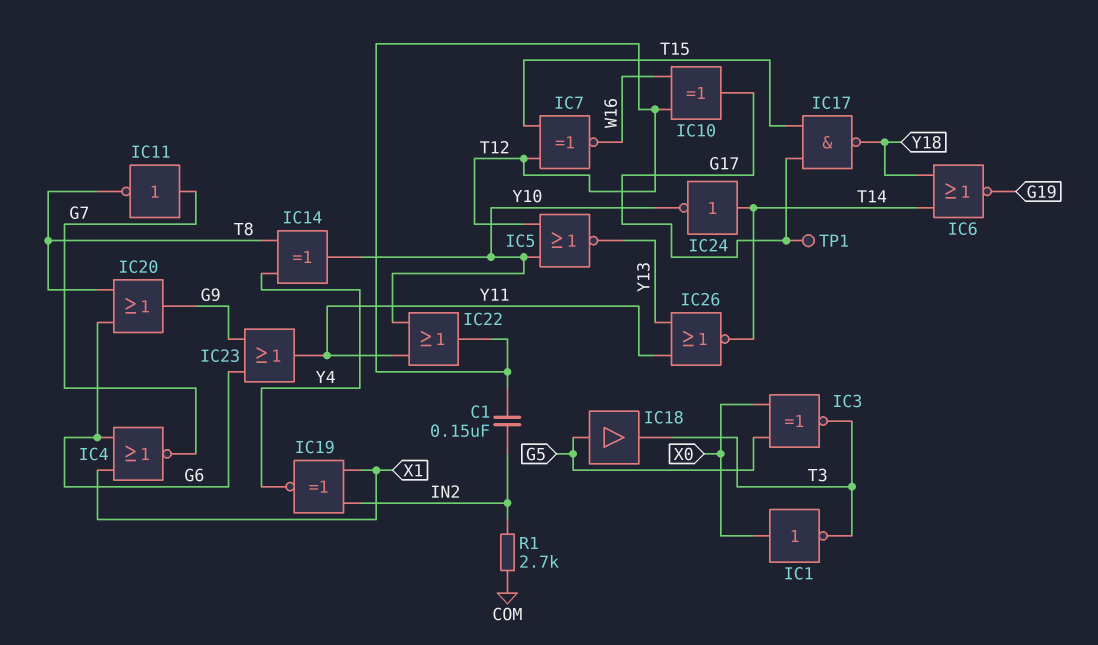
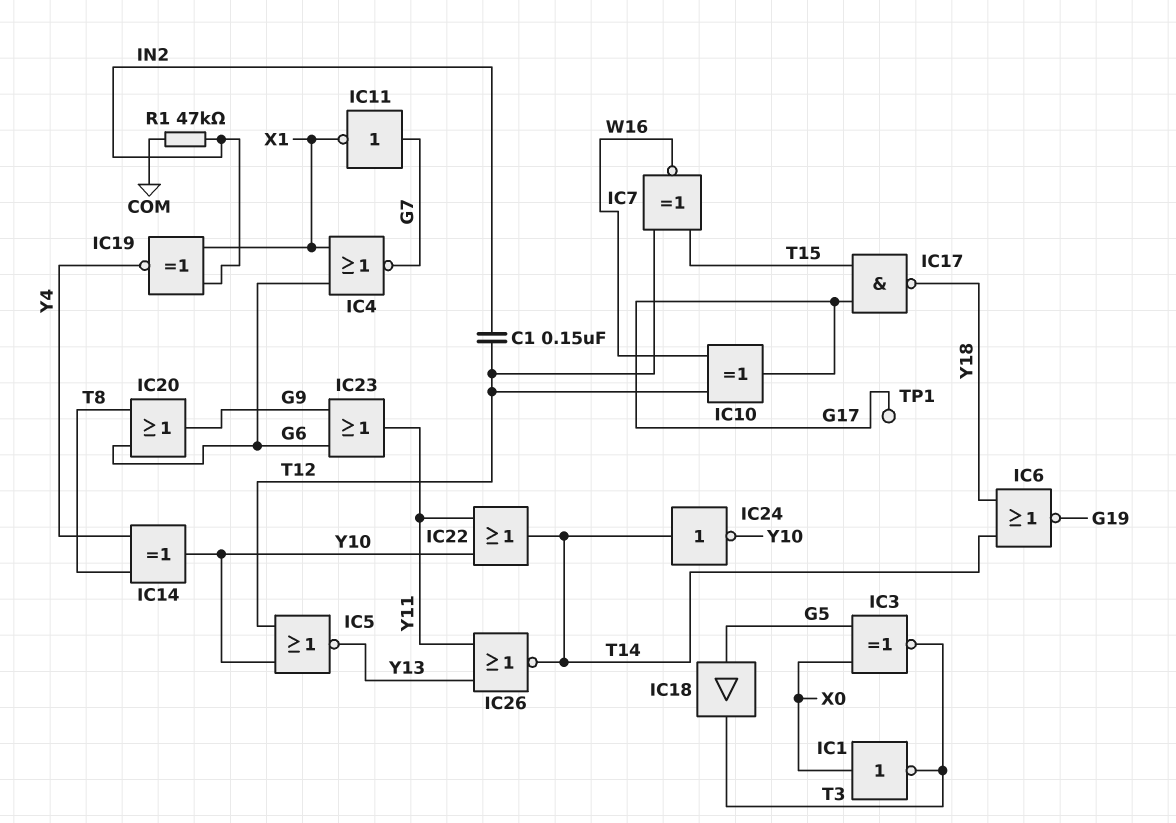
IC11: NOT (in G7, out T8) -> NOT (in G7, out X1)
IC22: OR (in Y10, in Y11, out T12) -> OR (in Y10, in Y11, out T14)
R1: 2.7k (COM, IN2) -> 47k (COM, IN2)

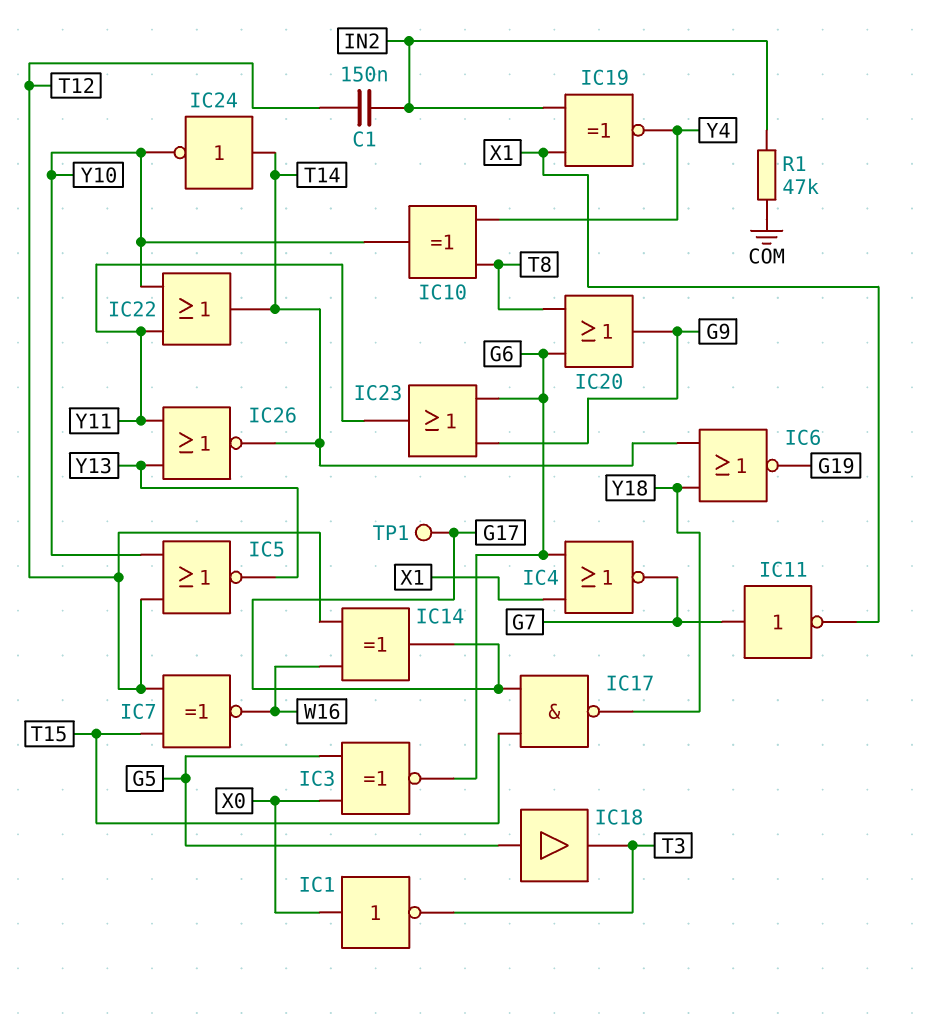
IC3: XNOR (in G5, in X0, out T3) -> XNOR (in G5, in X0, out G6)
IC10: XOR (in T12, in W16, out G17) -> XOR (in T8, in Y4, out Y10)
IC14: XOR (in T8, in Y4, out Y10) -> XOR (in T12, in W16, out G17)

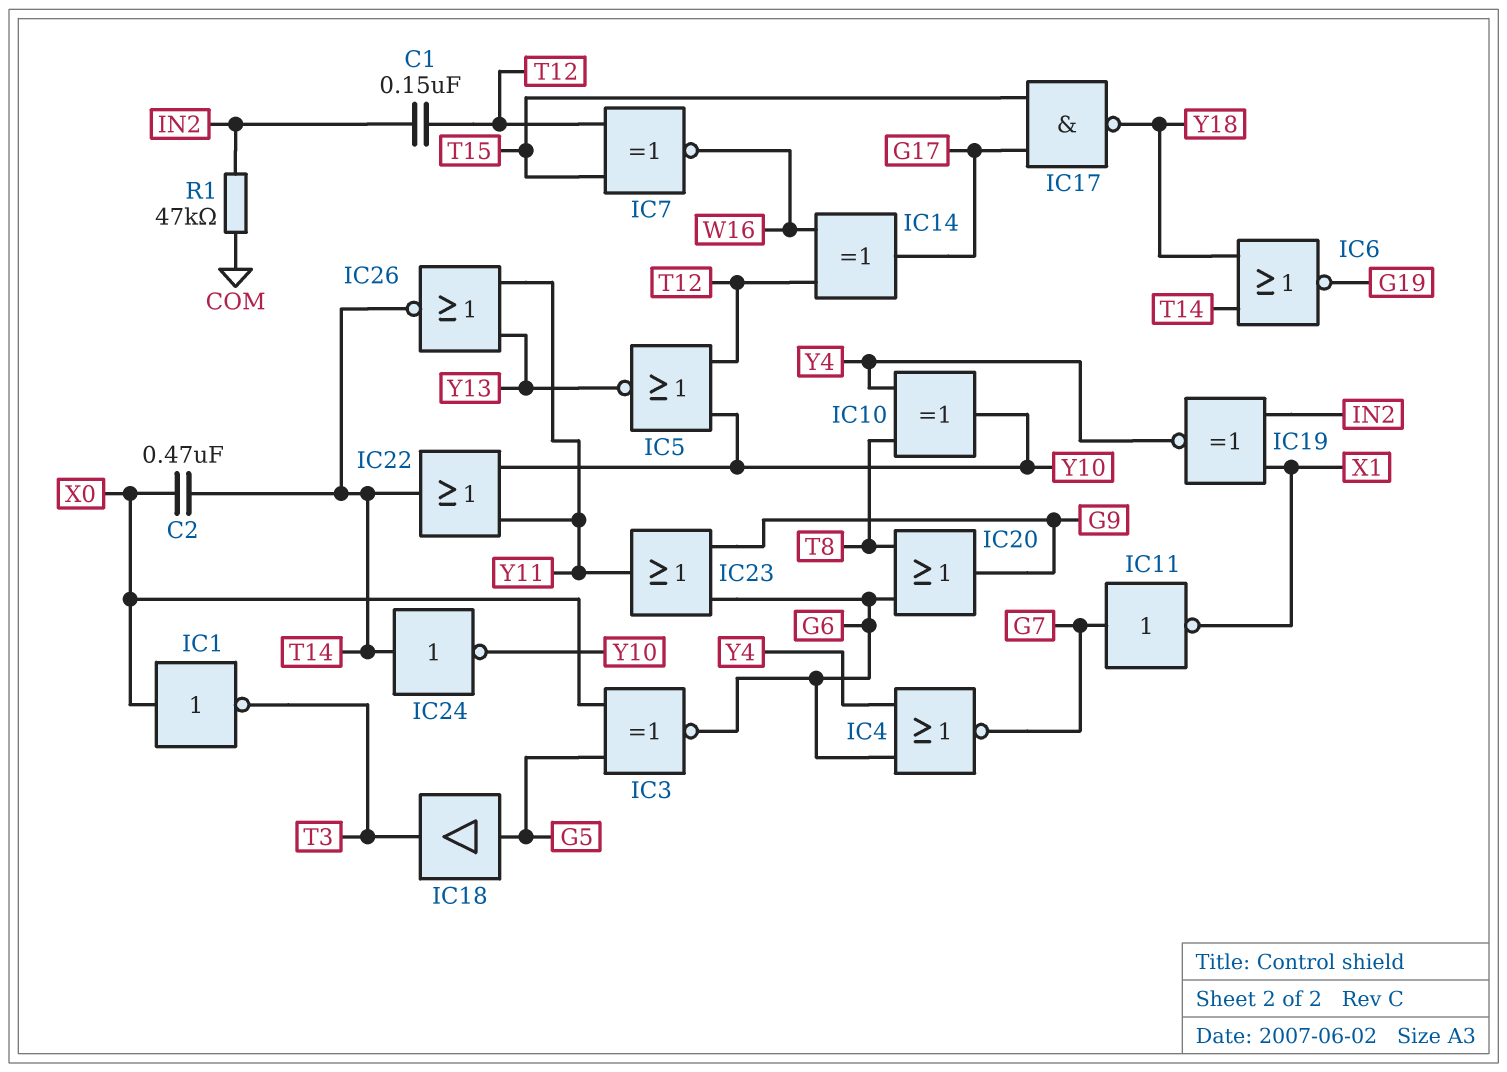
C2: none -> 470nF (T14, X0)
IC4: NOR (in G6, in X1, out G7) -> NOR (in G6, in Y4, out G7)
TP1: test point (G17) -> none

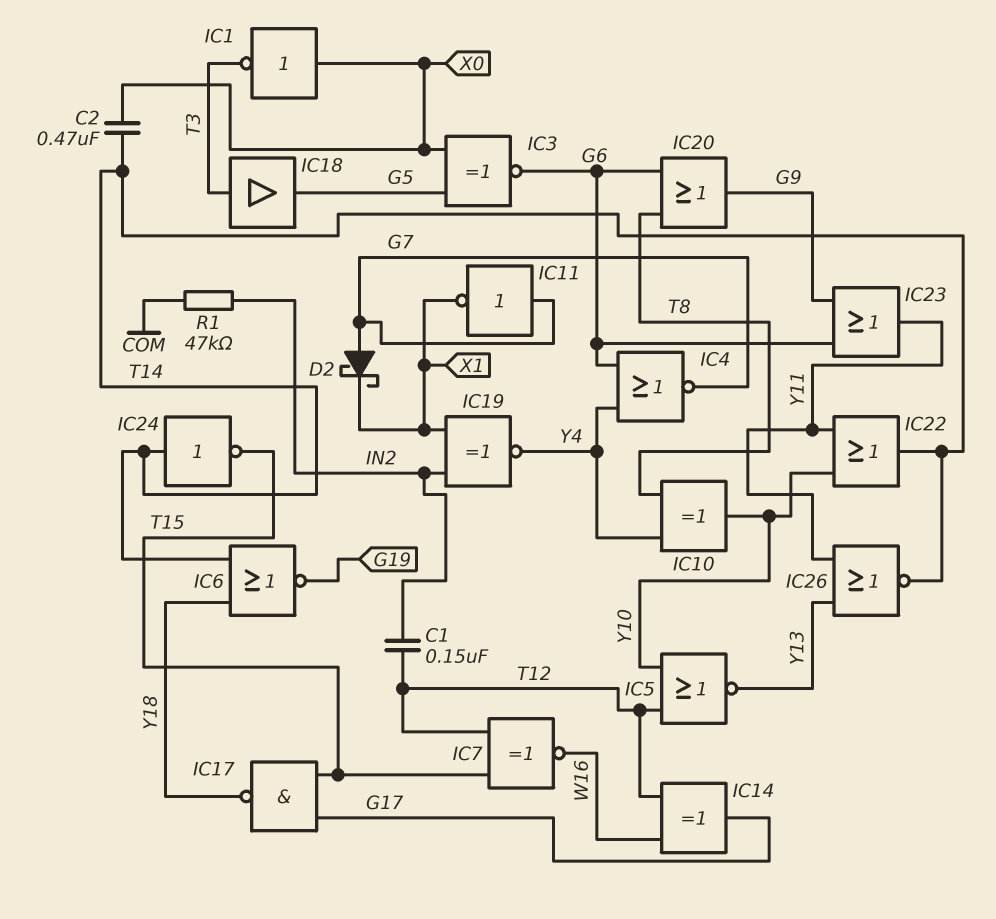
D2: none -> schottky (A G7, K X1)
IC18: buffer (in G5, out T3) -> buffer (in T3, out G5)
IC24: NOT (in T14, out Y10) -> NOT (in T14, out T15)

